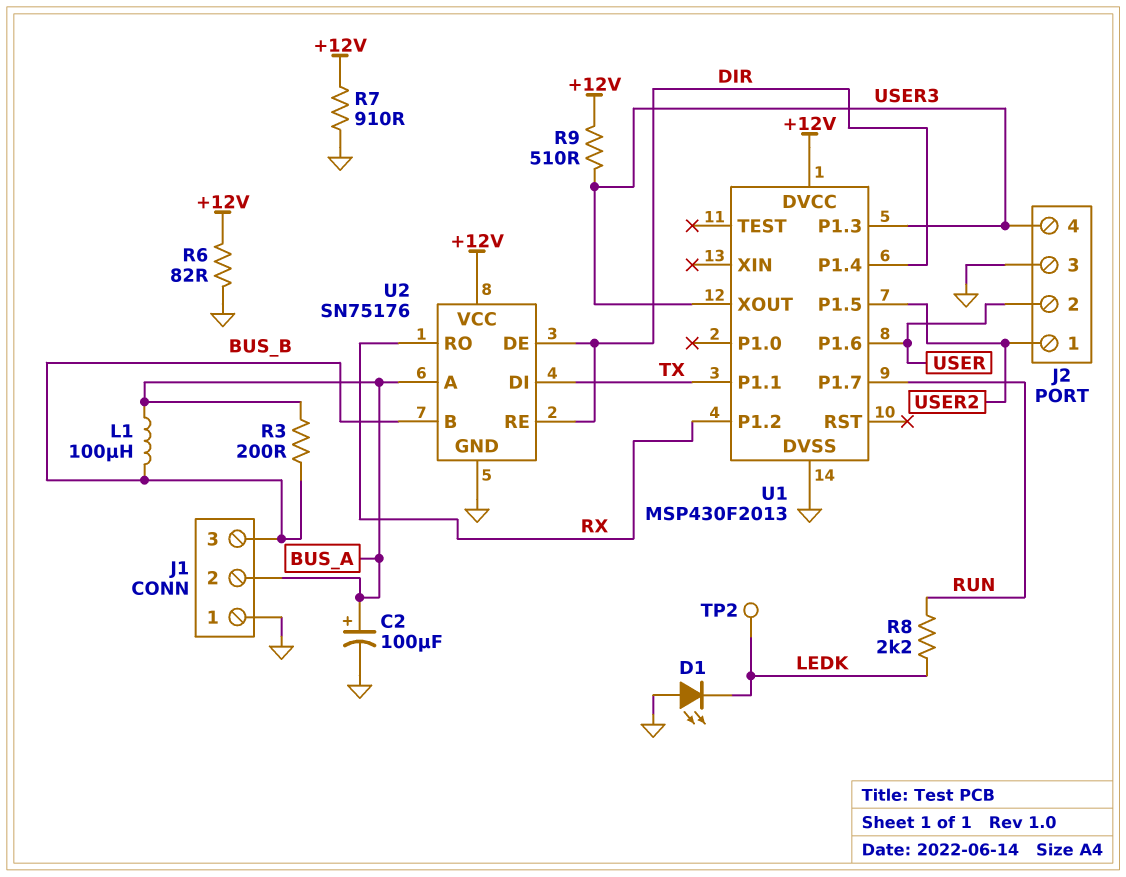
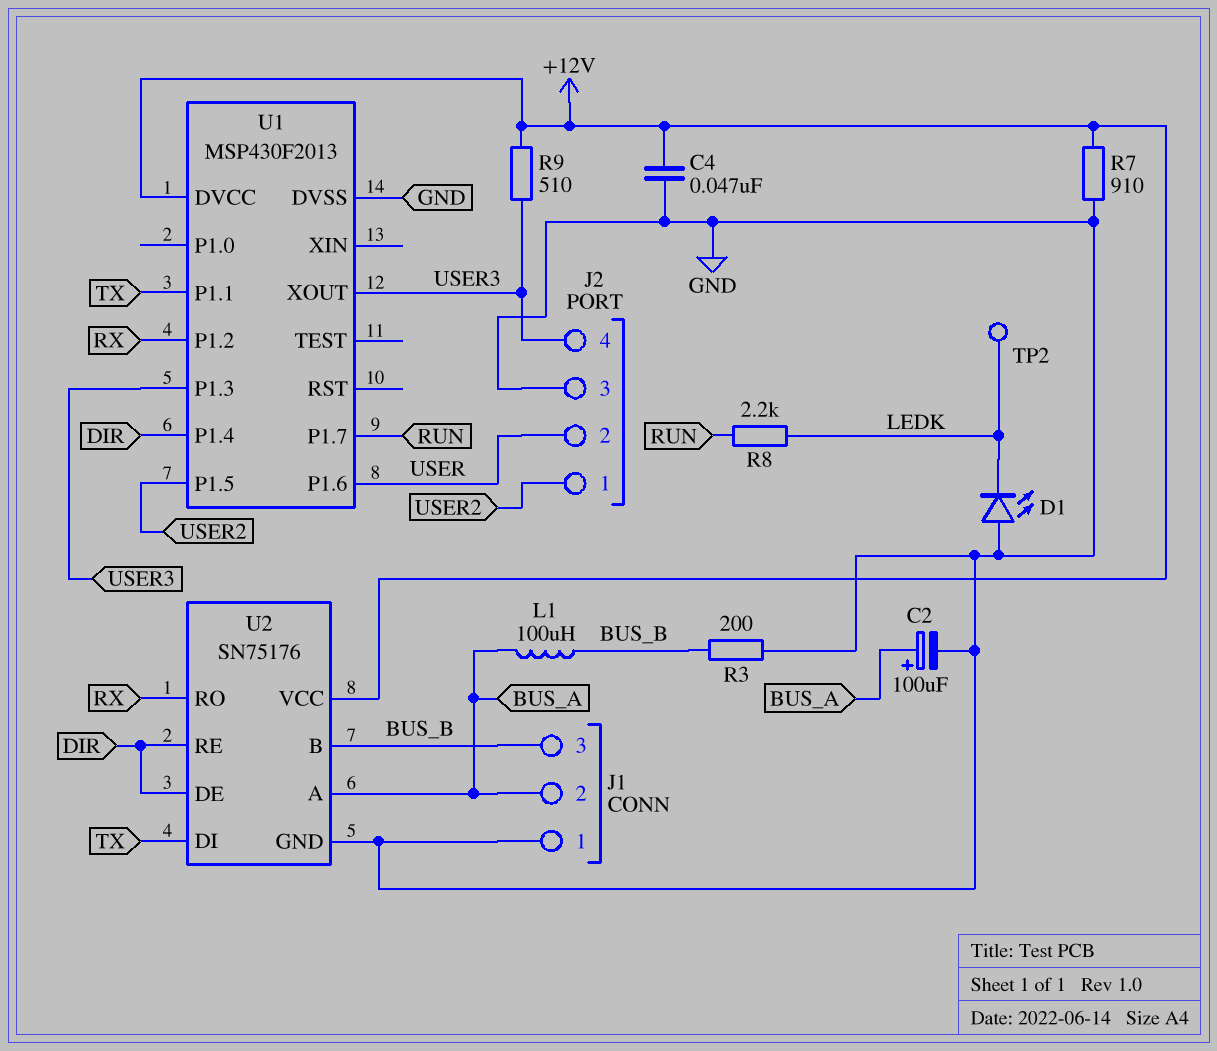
C4: none -> 47nF (+12V, GND)
R3: 200 (BUS_A, BUS_B) -> 200 (BUS_B, GND)
R6: 82 (+12V, GND) -> none

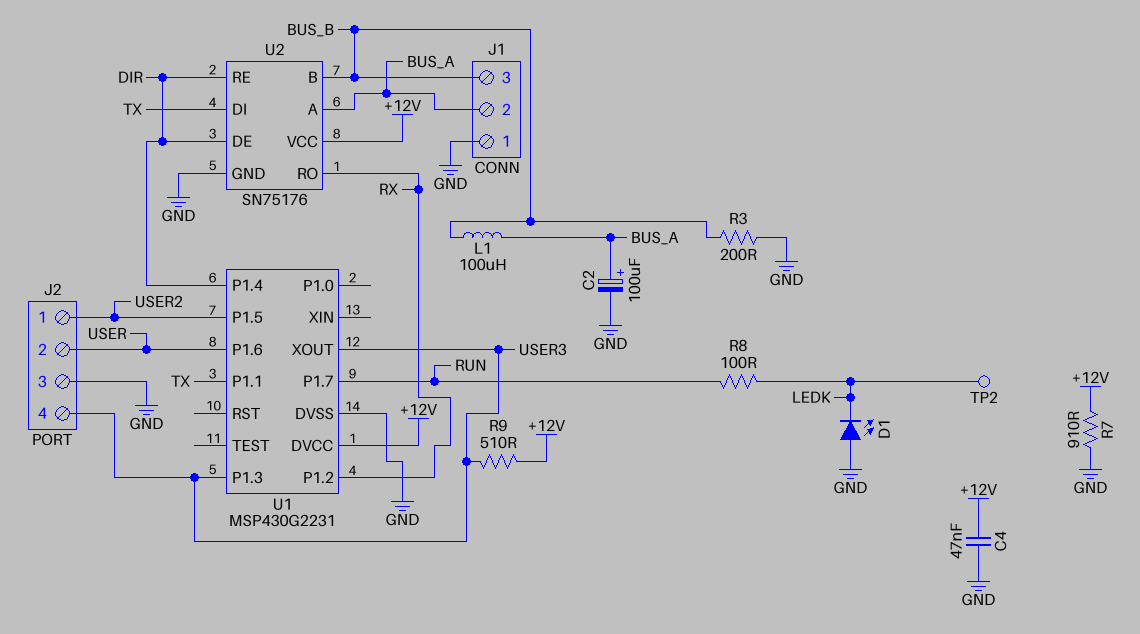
R8: 2.2k (LEDK, RUN) -> 100 (LEDK, RUN)
U1: MSP430F2013 -> MSP430G2231

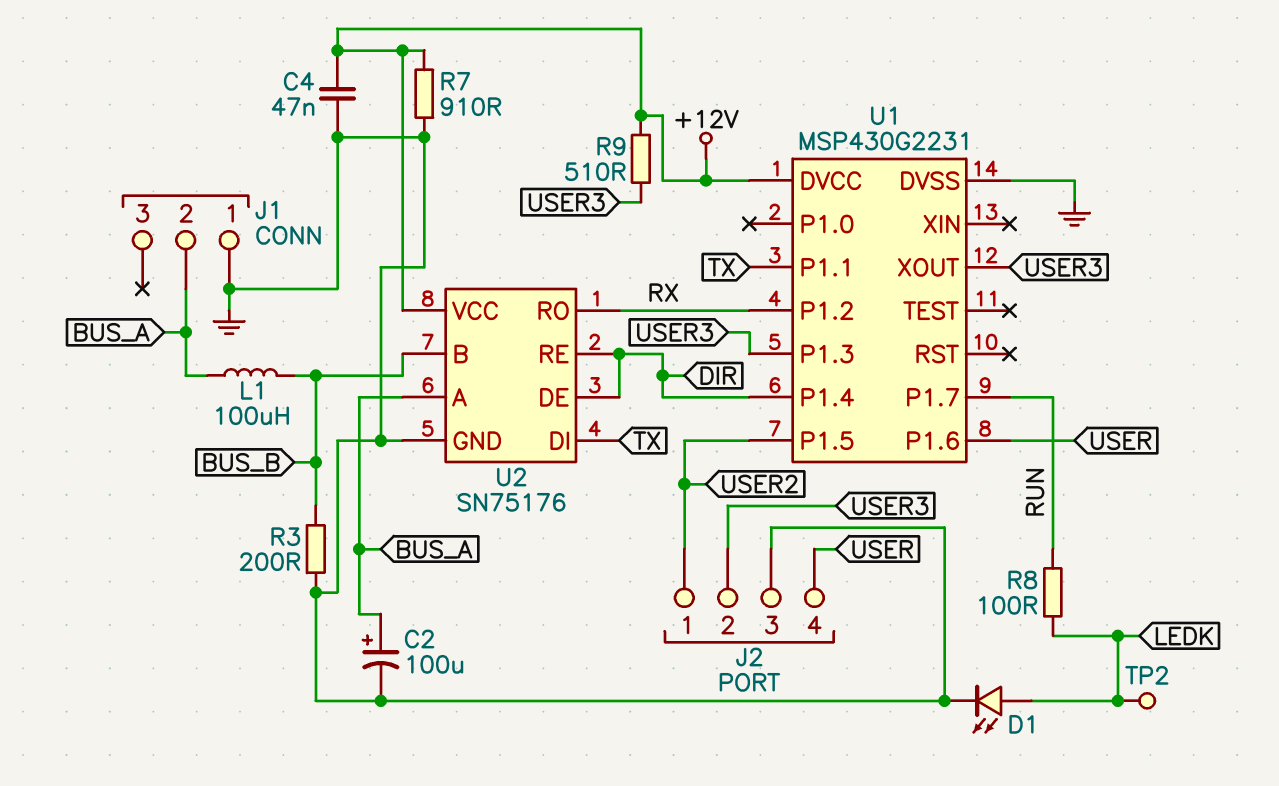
D1: LED (A GND, K LEDK) -> LED (A LEDK, K GND)
J1 pin 3: BUS_B -> none
J2 pin 2: USER -> USER3
J2 pin 4: USER3 -> USER

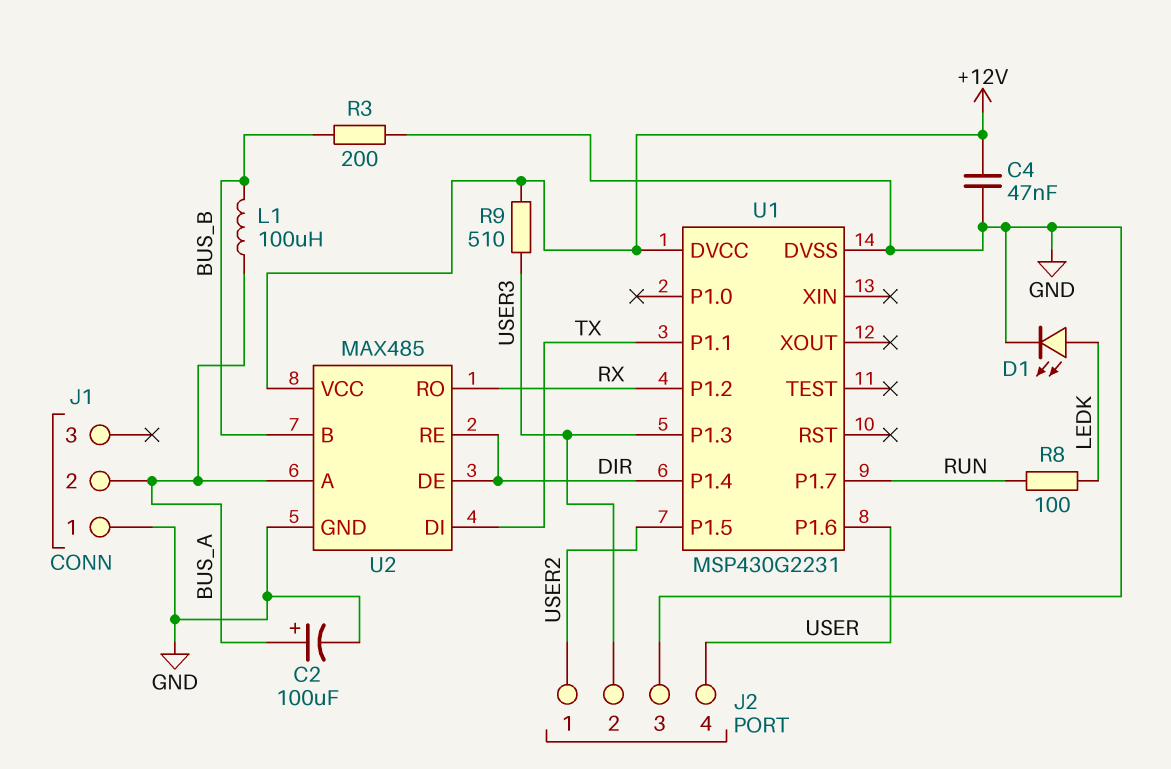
R7: 910 (+12V, GND) -> none
TP2: test point (LEDK) -> none
U1 pin XOUT: USER3 -> none
U2: SN75176 -> MAX485

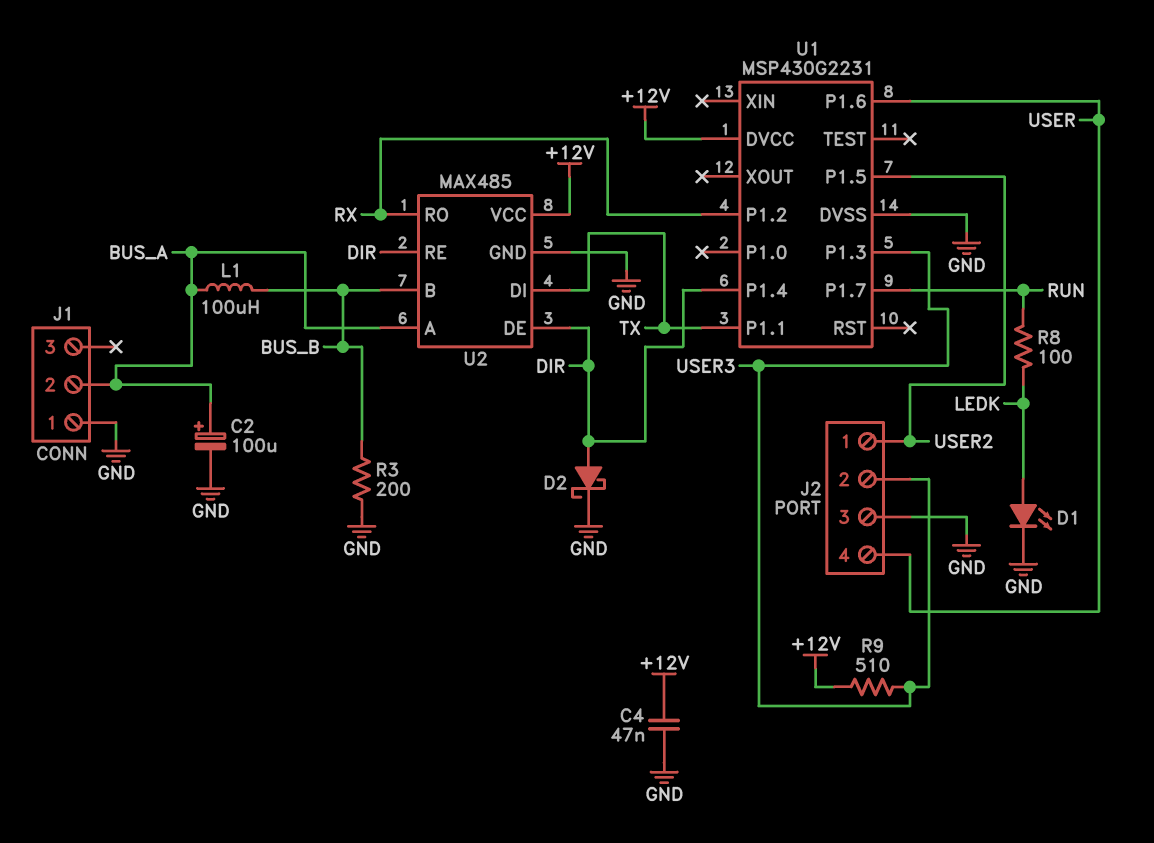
D2: none -> schottky (A DIR, K GND)

